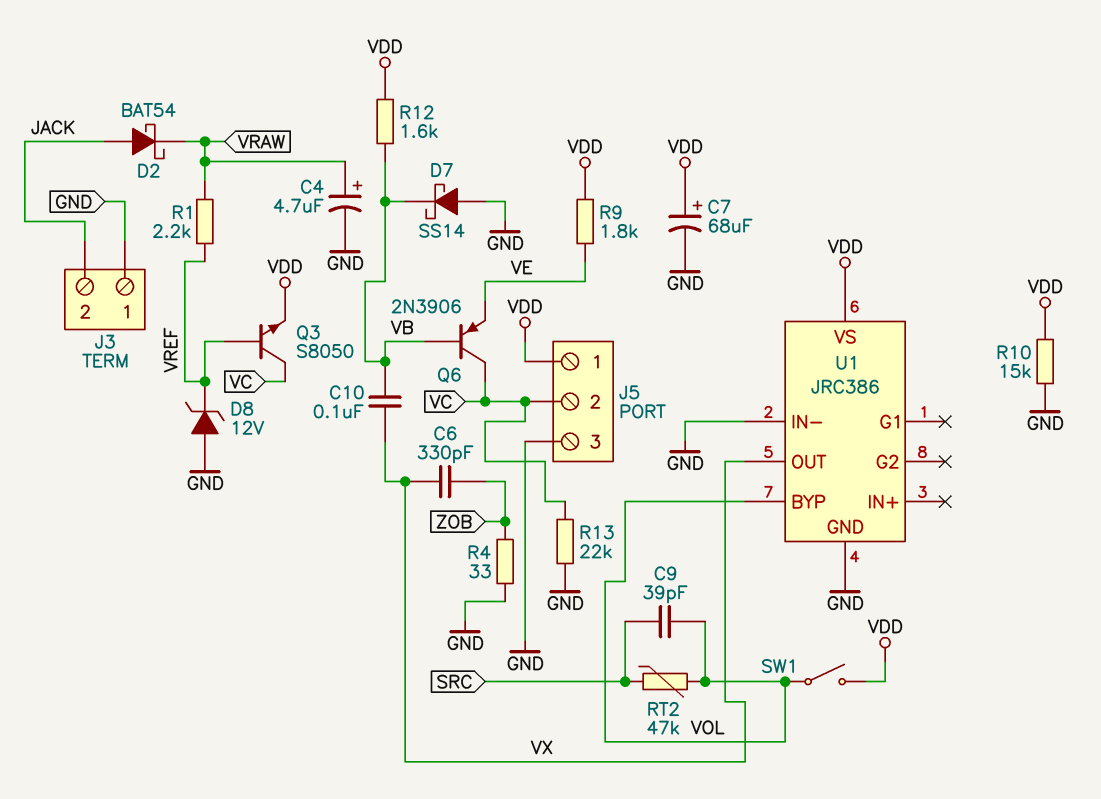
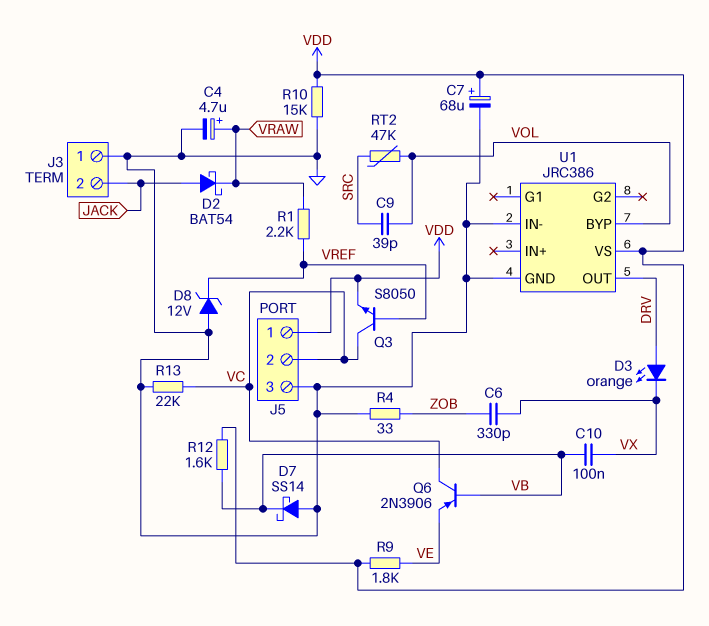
D3: none -> LED orange (A DRV, K VX)
SW1: switch (VDD, VOL) -> none
U1 pin OUT: VX -> DRV

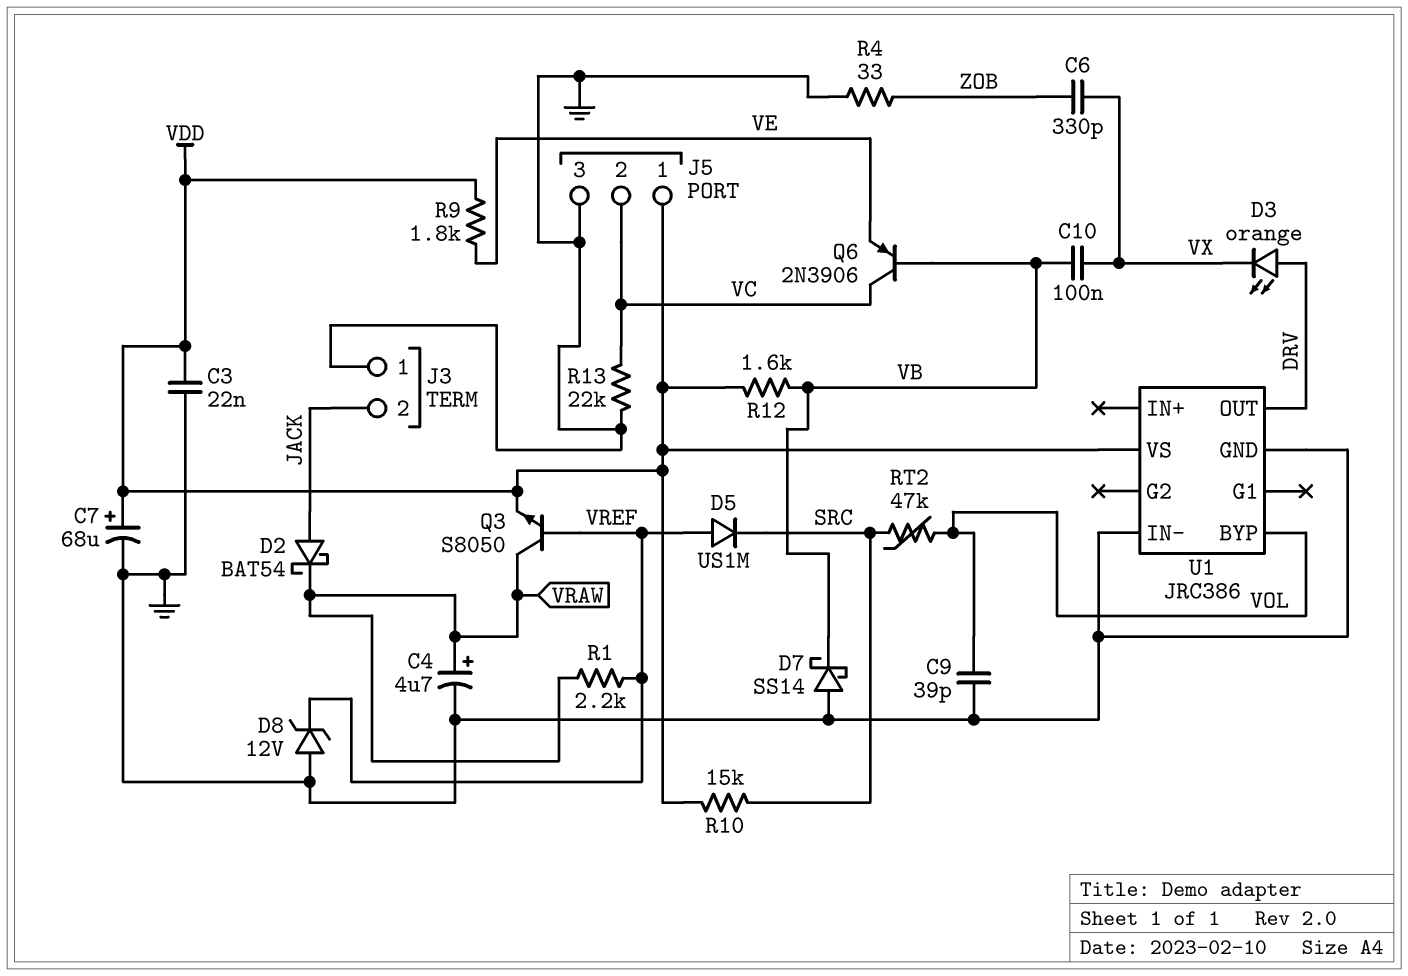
C3: none -> 22nF (GND, VDD)
C9: 39pF (SRC, VOL) -> 39pF (GND, VOL)
D5: none -> diode US1M (A VREF, K SRC)
Q3: NPN S8050 (B VREF, C VC, E VDD) -> NPN S8050 (B VREF, C VRAW, E VDD)
R10: 15k (GND, VDD) -> 15k (SRC, VDD)

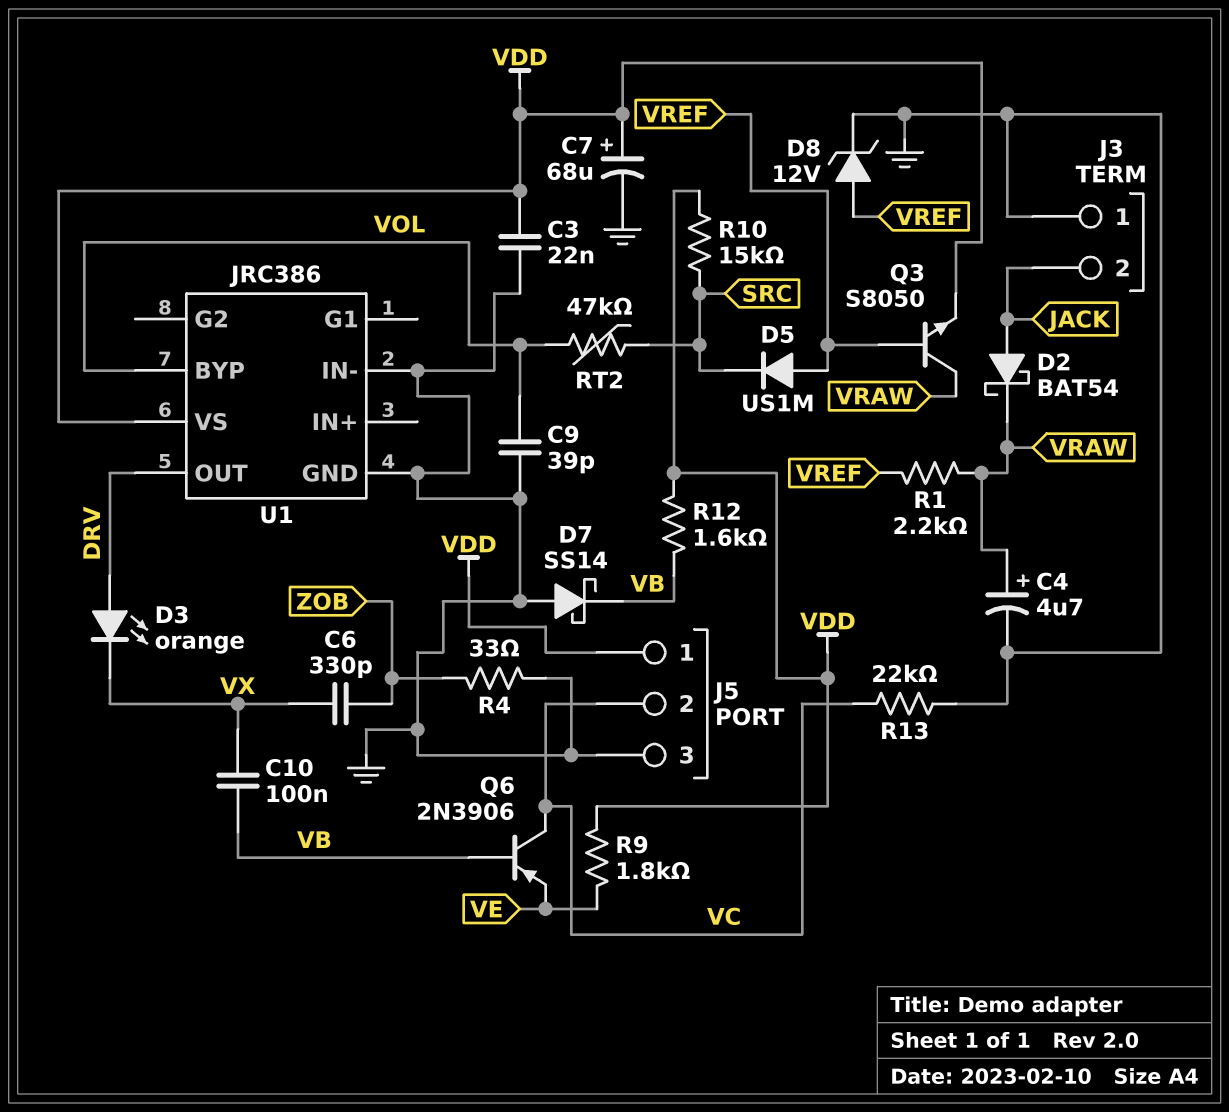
D8: zener 12V (A GND, K VREF) -> zener 12V (A VREF, K GND)

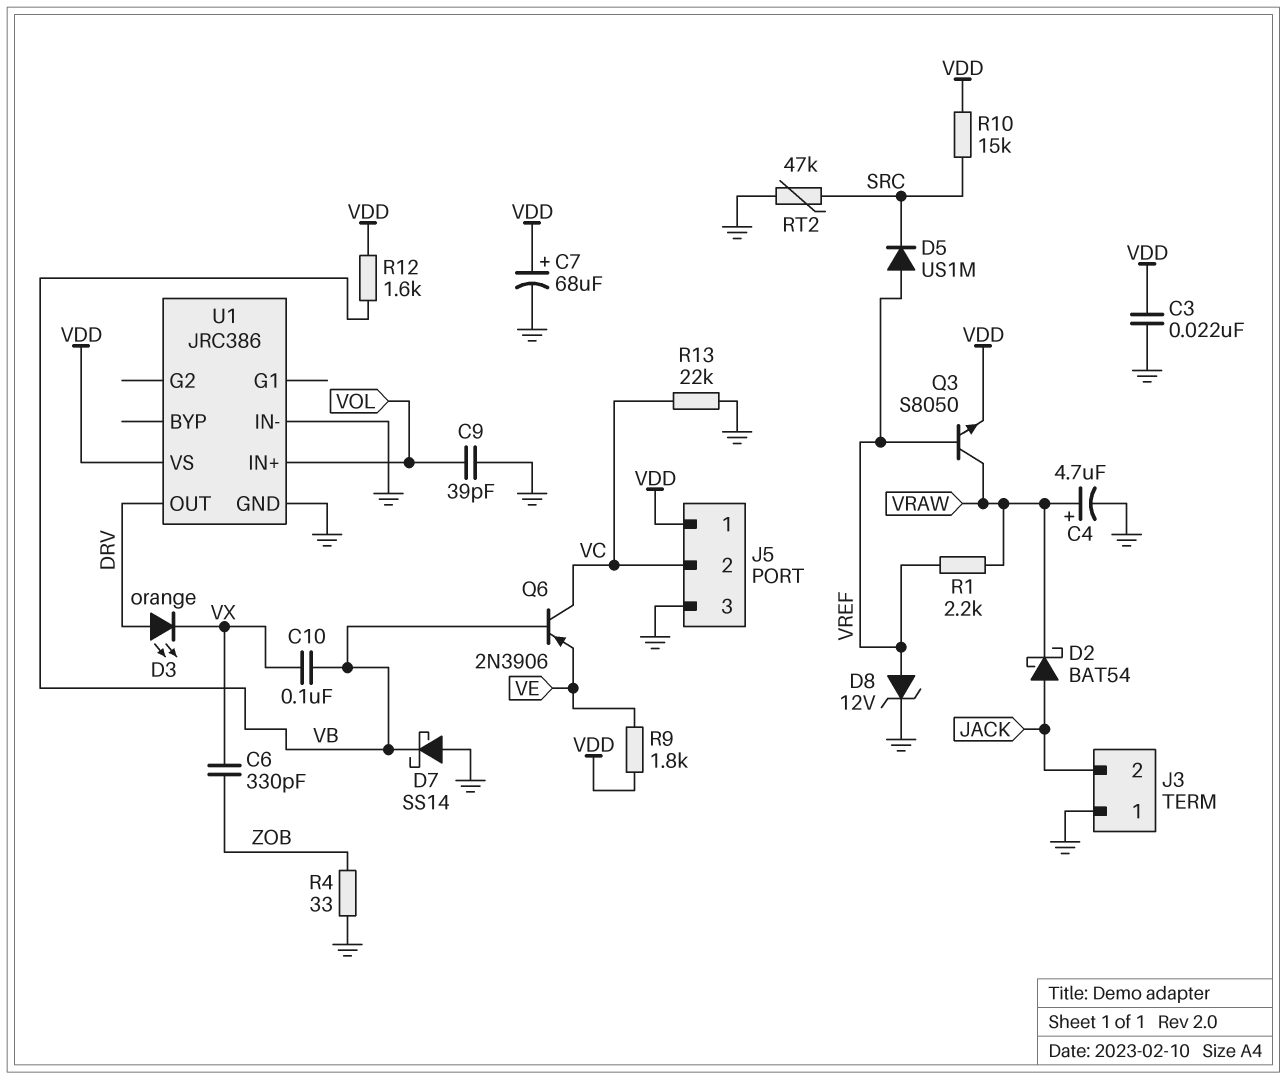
RT2: 47k (SRC, VOL) -> 47k (GND, SRC)
U1 pin BYP: VOL -> none
U1 pin IN+: none -> VOL

